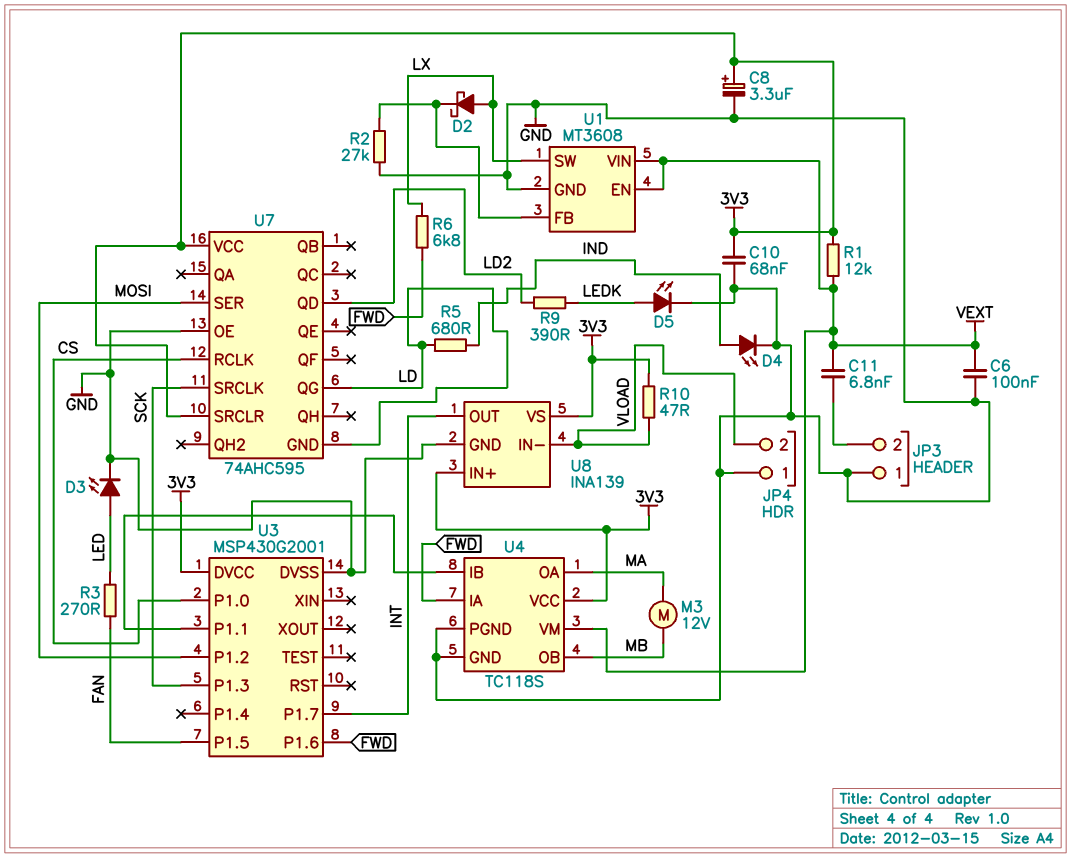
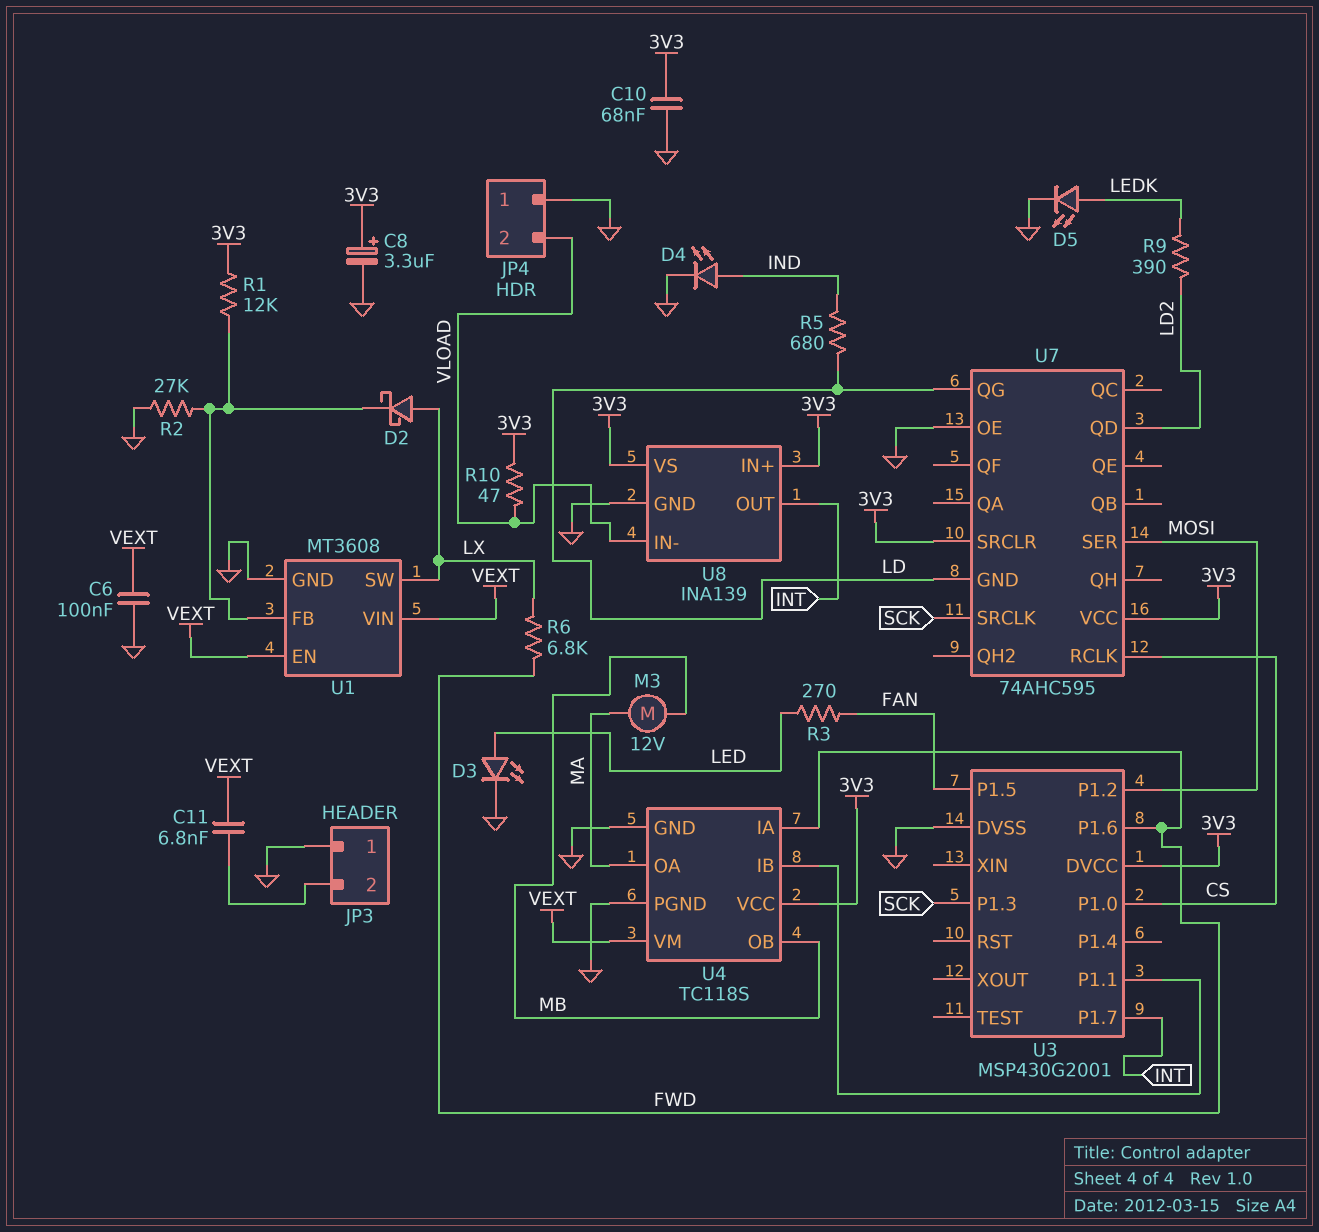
R1: 12k (3V3, VEXT) -> 12k (3V3, U1/FB)

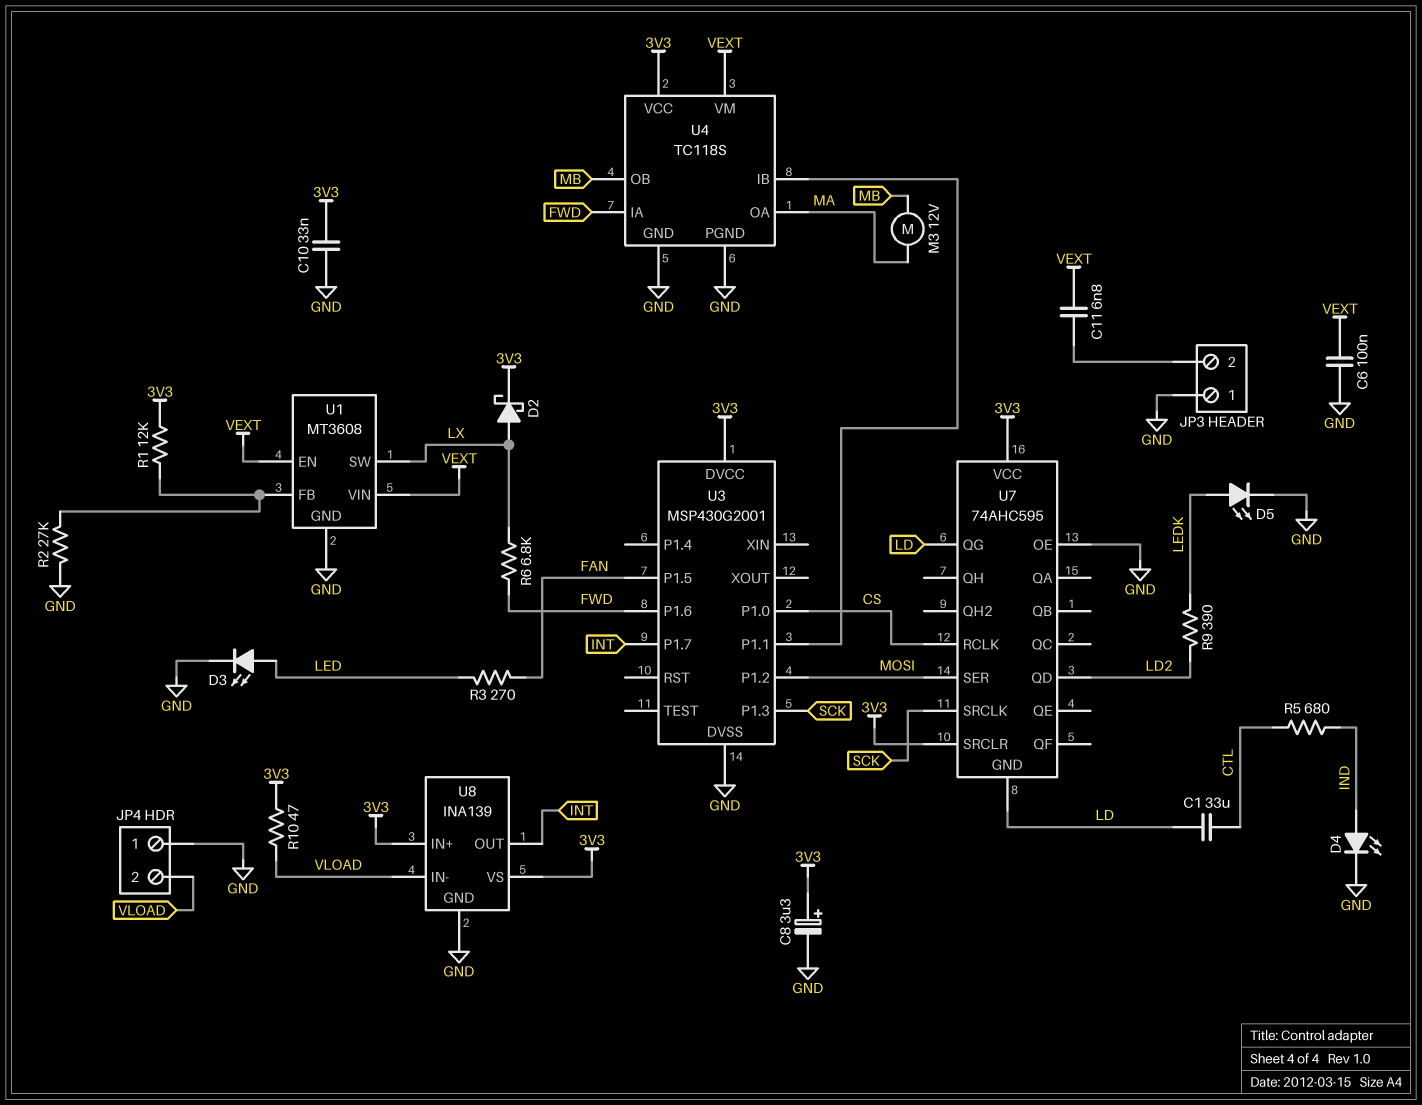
C1: none -> 33uF (CTL, LD)
C10: 68nF (3V3, GND) -> 33nF (3V3, GND)
D2: schottky (A LX, K U1/FB) -> schottky (A LX, K 3V3)
R5: 680 (IND, LD) -> 680 (CTL, IND)

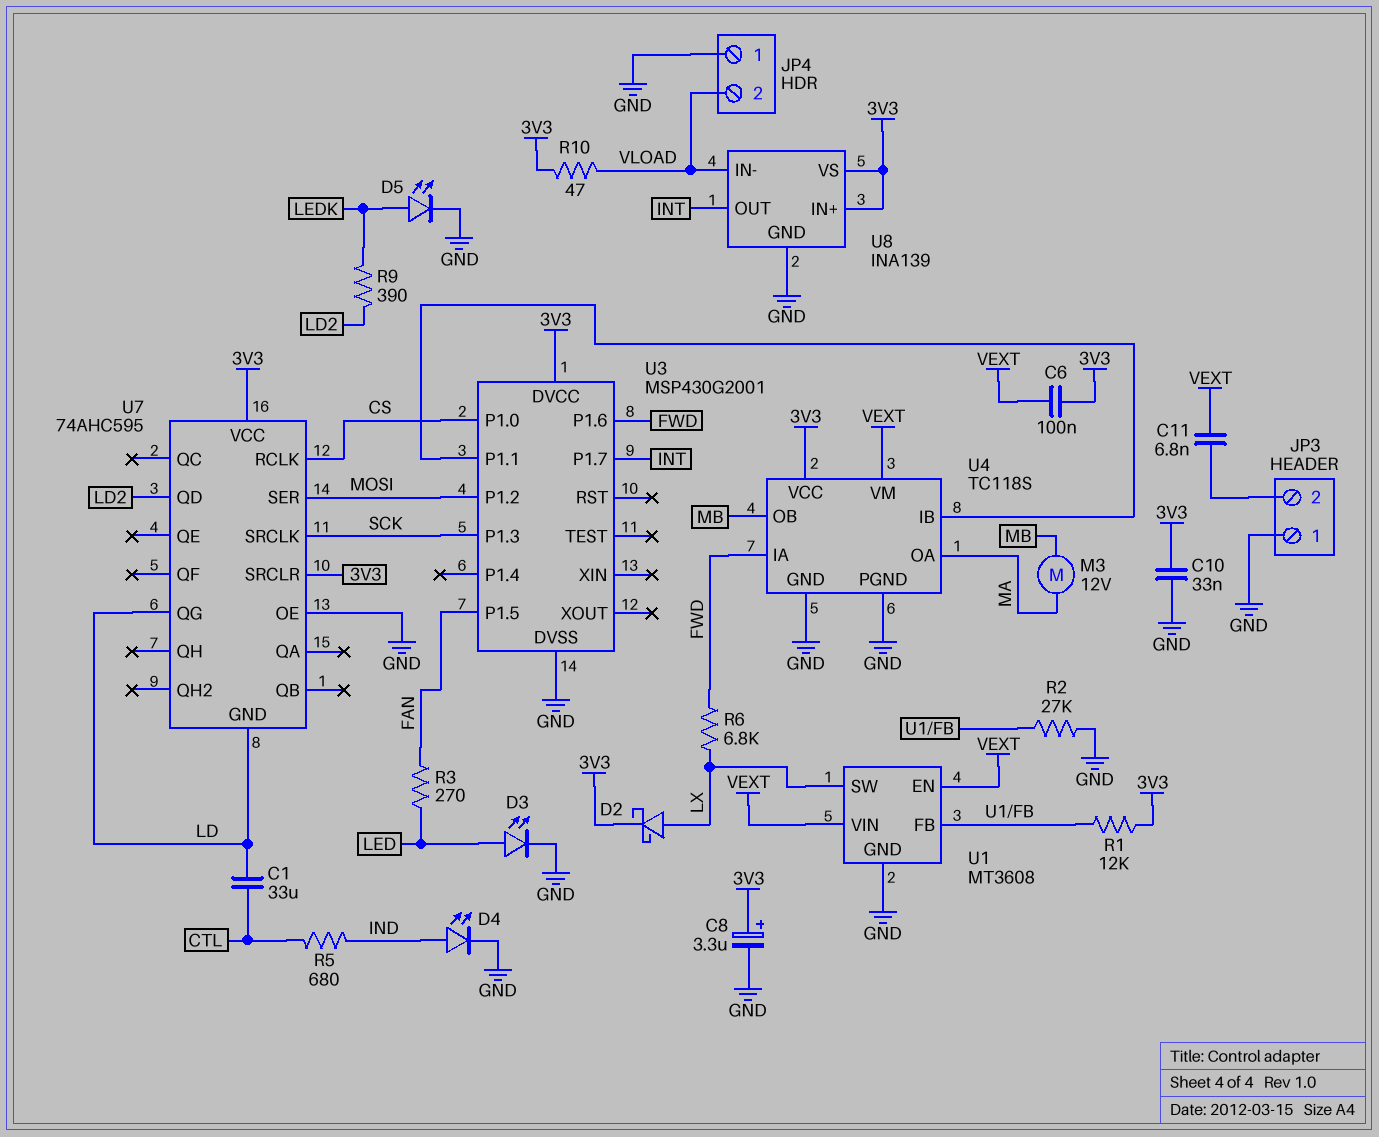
C6: 100nF (GND, VEXT) -> 100nF (3V3, VEXT)

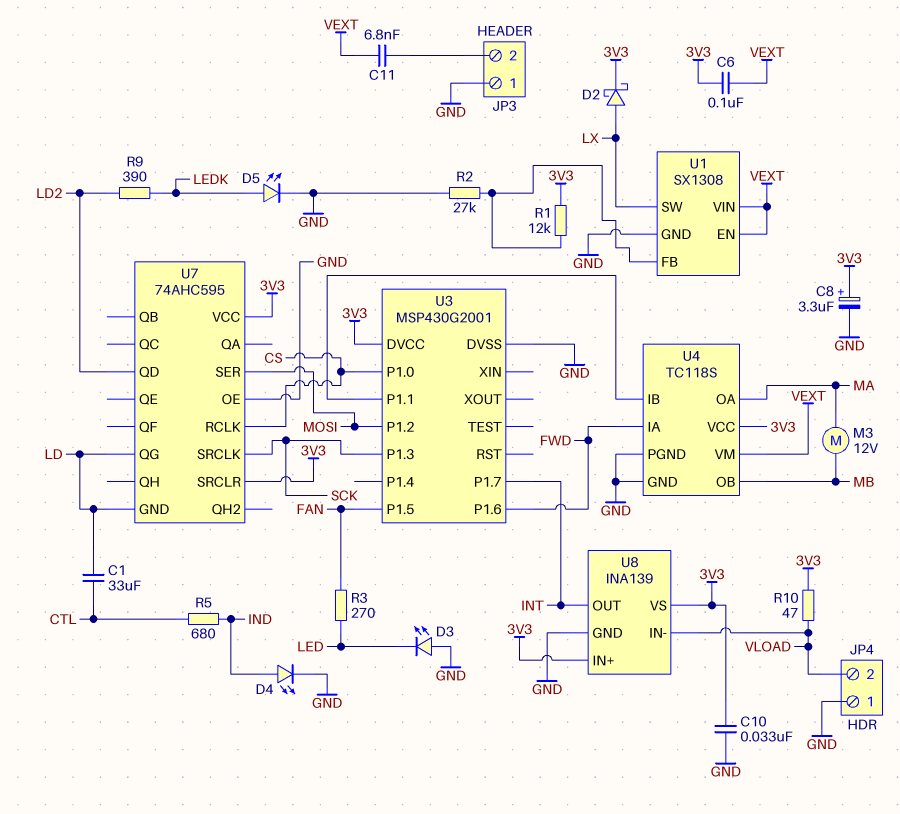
D3: LED (A LED, K GND) -> LED (A GND, K LED)
R6: 6.8k (FWD, LX) -> none
U1: MT3608 -> SX1308

